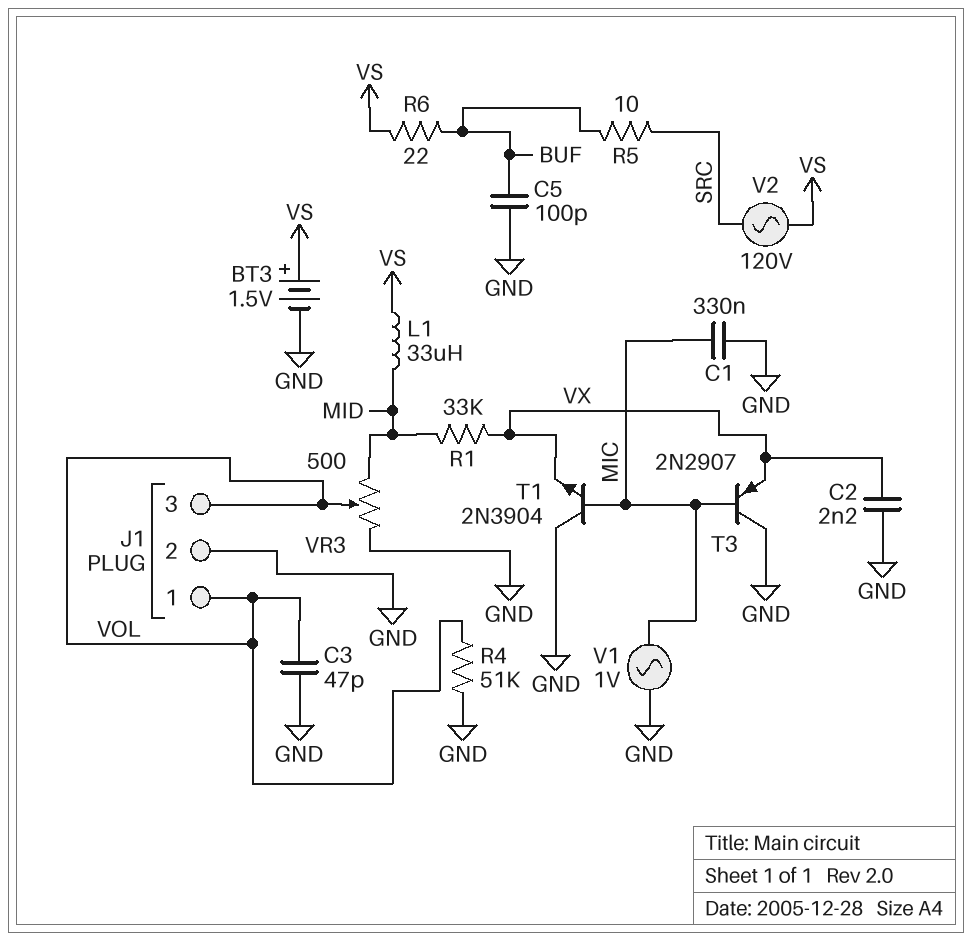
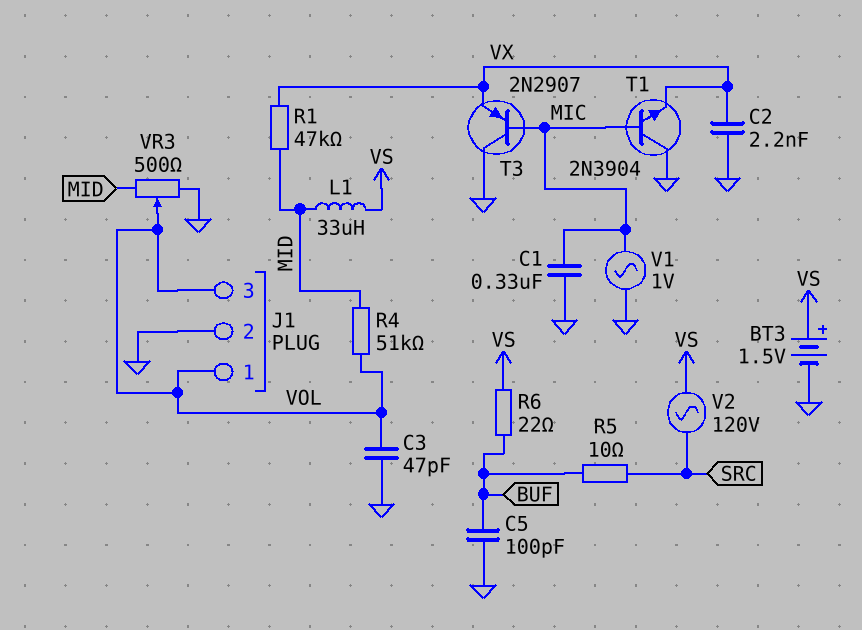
R1: 33k (MID, VX) -> 47k (MID, VX)
R4: 51k (GND, VOL) -> 51k (MID, VOL)

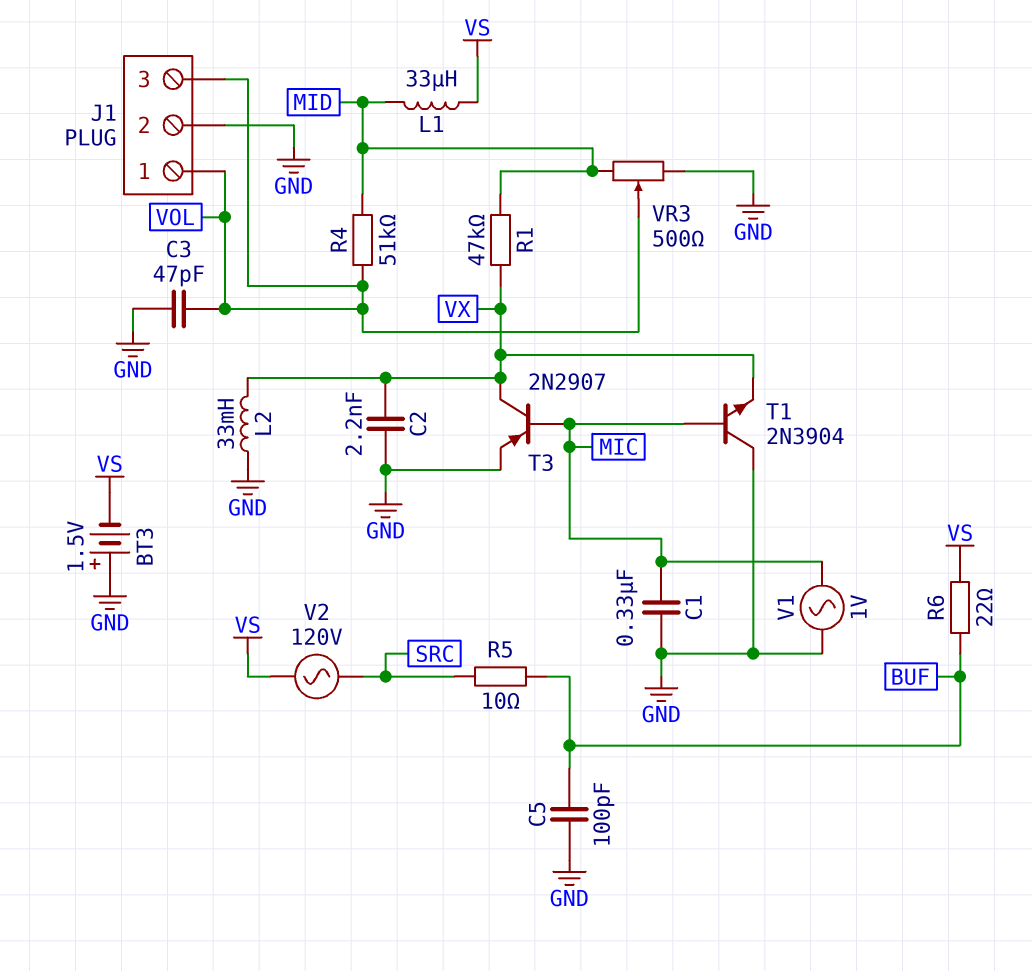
BT3: 1.5V (plus VS, minus GND) -> 1.5V (plus GND, minus VS)
L2: none -> 33mH (GND, VX)
T3: PNP 2N2907 (B MIC, C GND, E VX) -> PNP 2N2907 (B MIC, C VX, E GND)

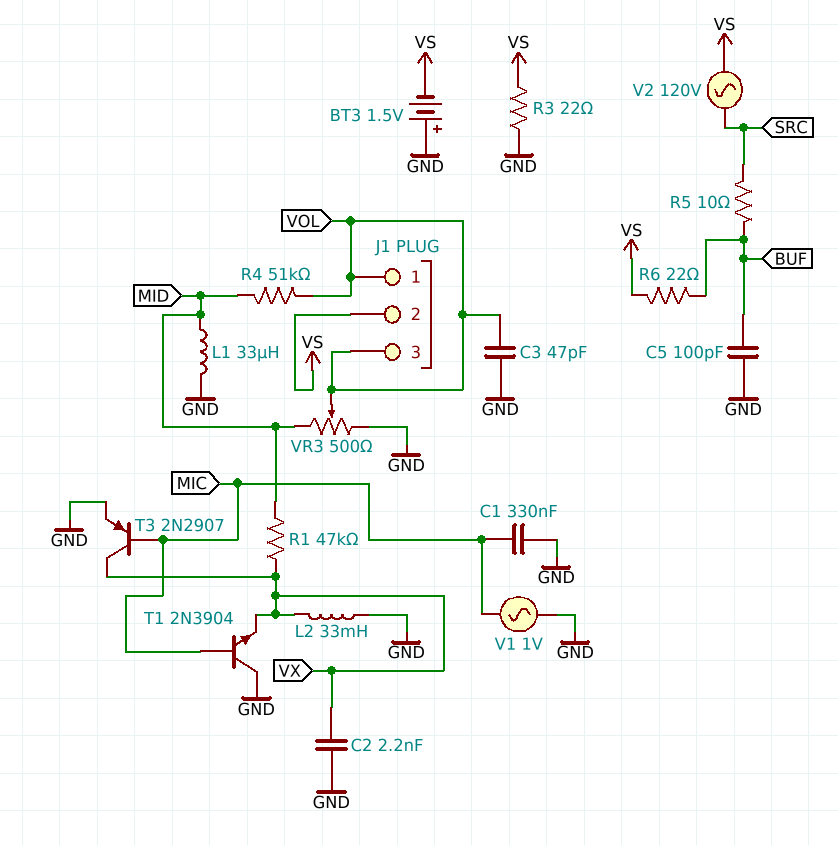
J1 pin 2: GND -> VS
L1: 33uH (MID, VS) -> 33uH (GND, MID)
R3: none -> 22 (GND, VS)

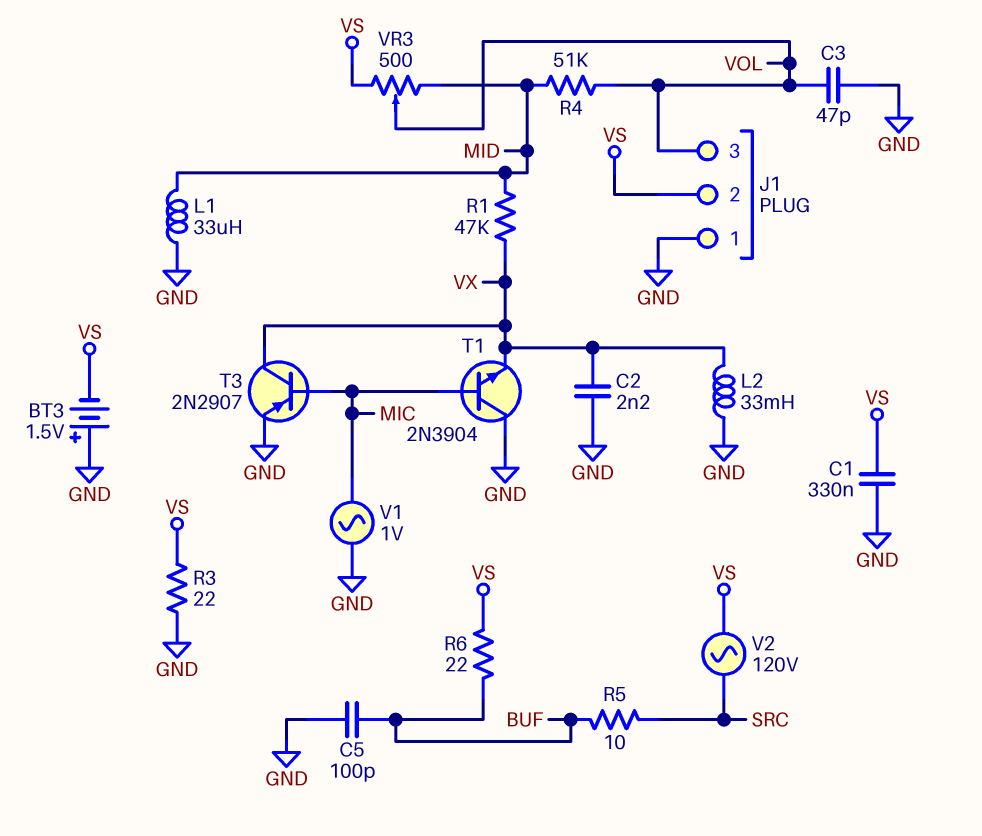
C1: 330nF (GND, MIC) -> 330nF (GND, VS)
J1 pin 1: VOL -> GND
VR3: 500 (GND, MID, wiper VOL) -> 500 (MID, VS, wiper VOL)

